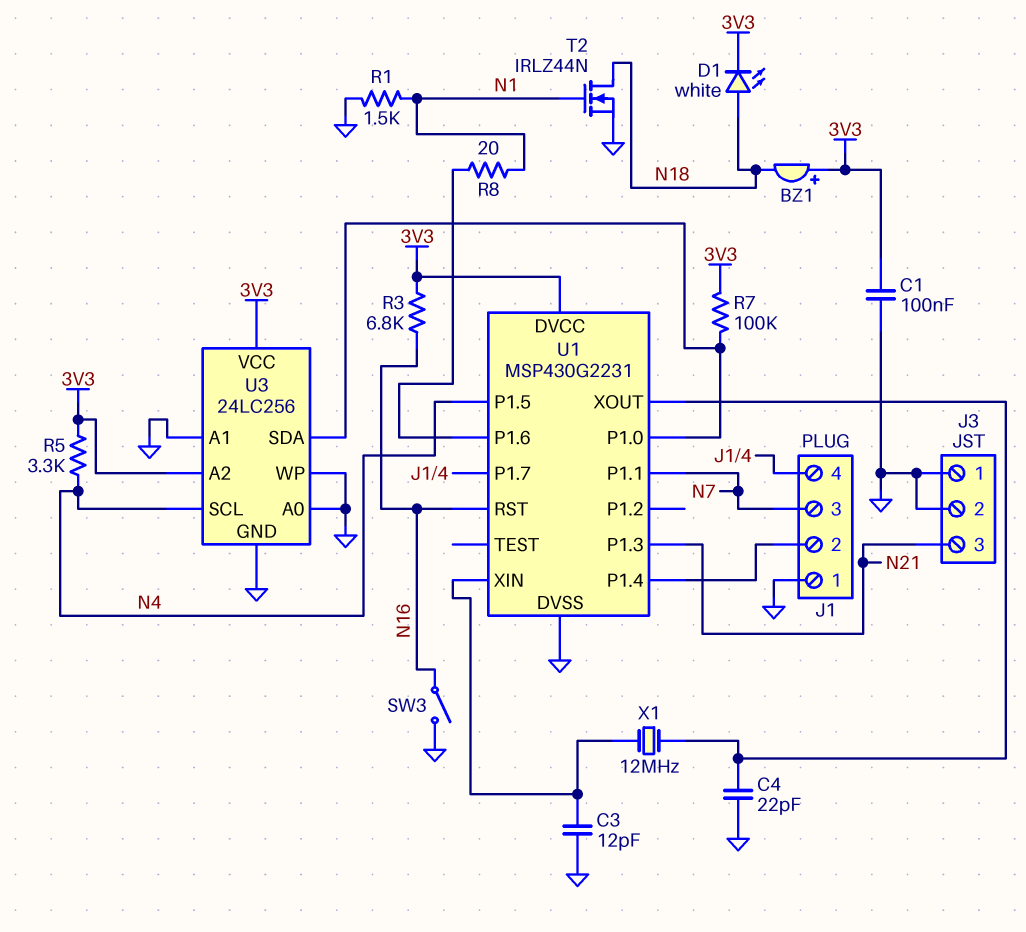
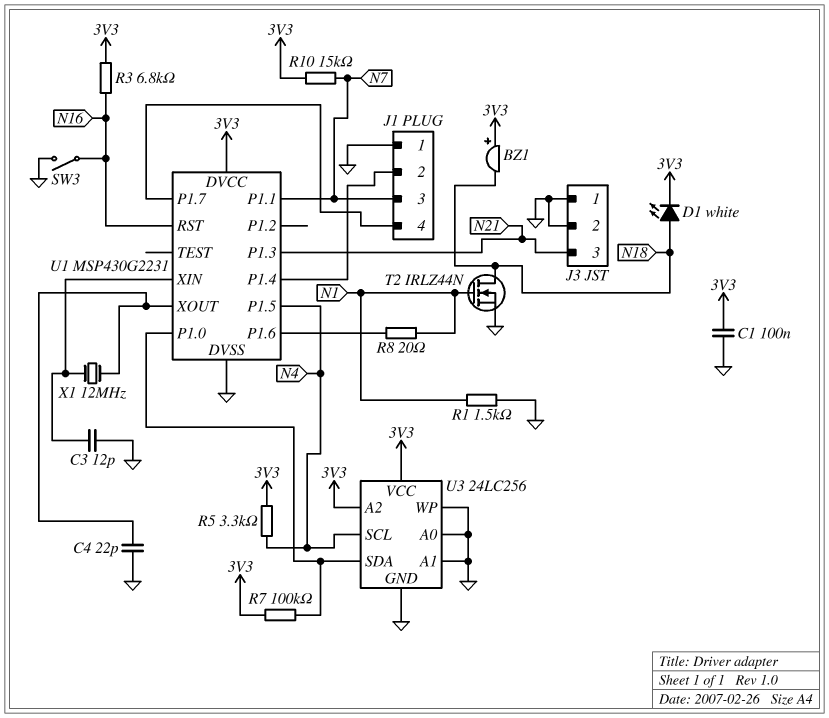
R10: none -> 15k (3V3, N7)

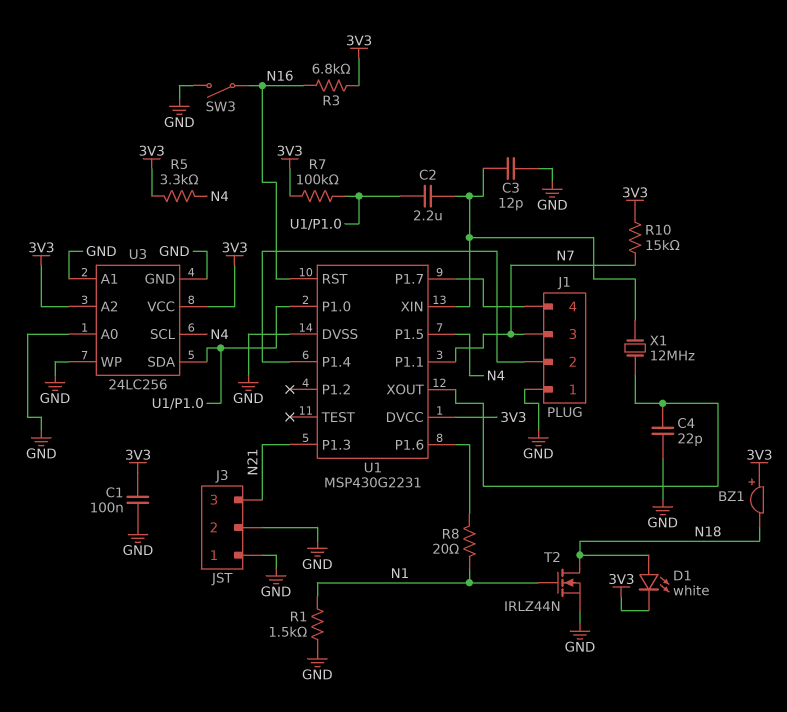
C2: none -> 2.2uF (U1/P1.0, U1/XIN)

